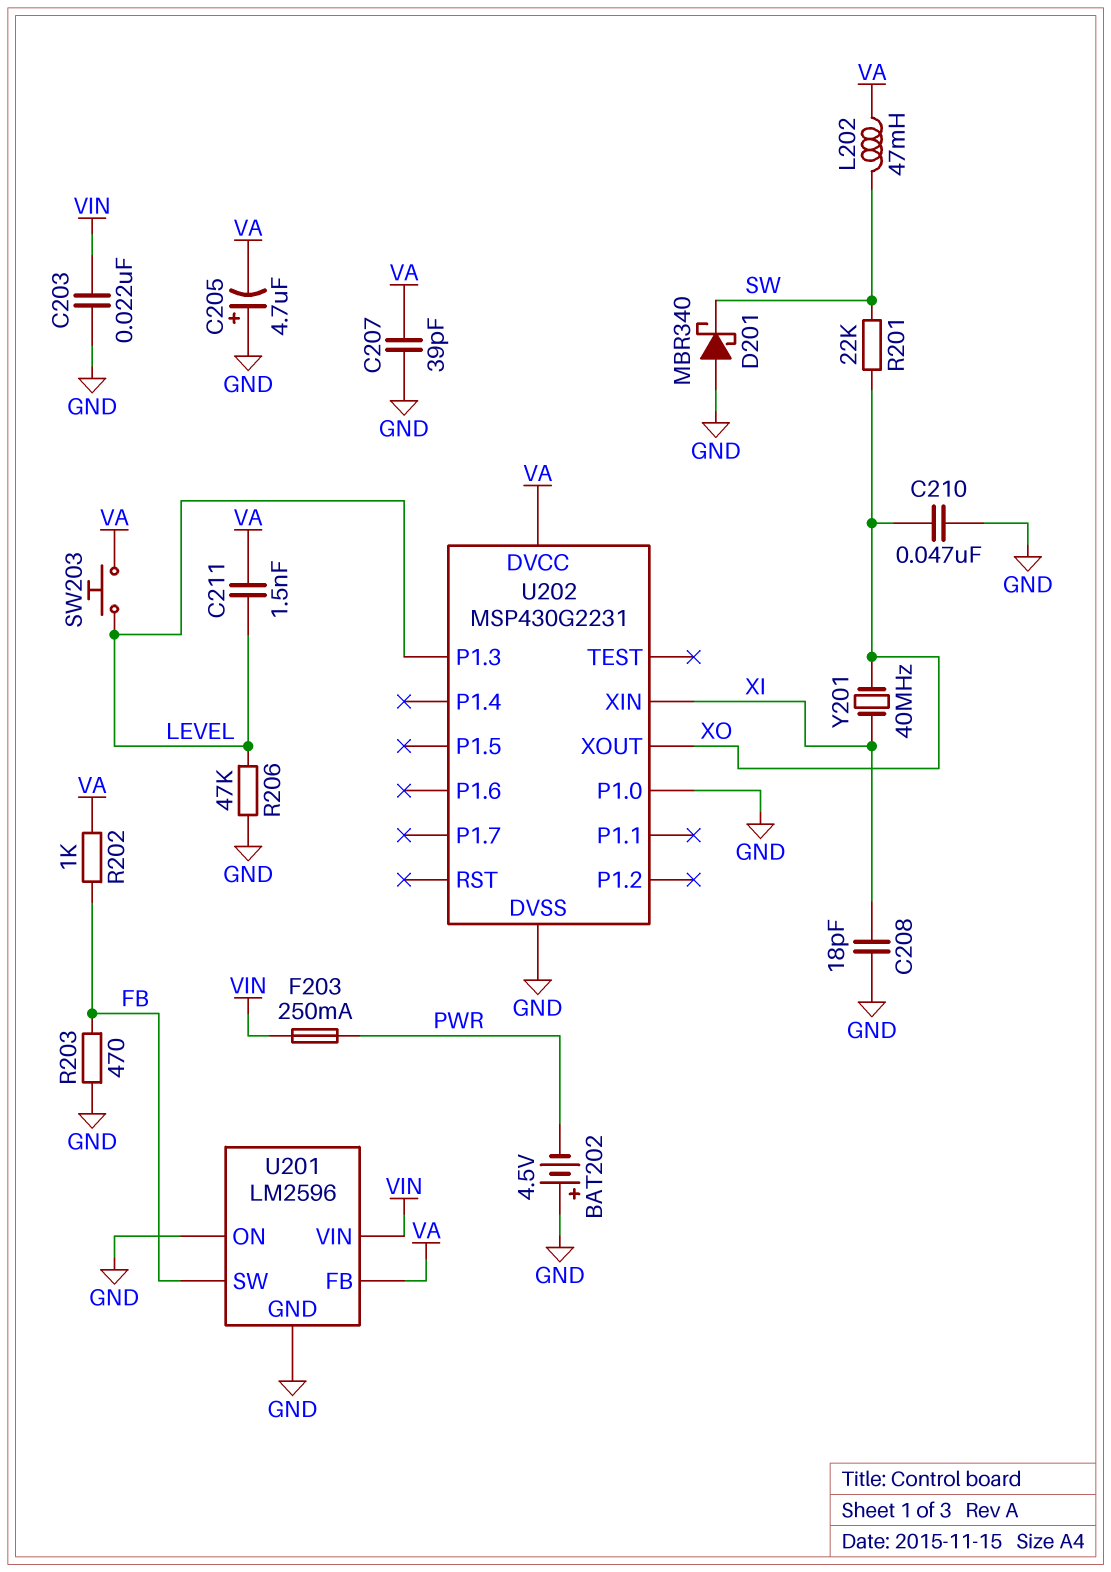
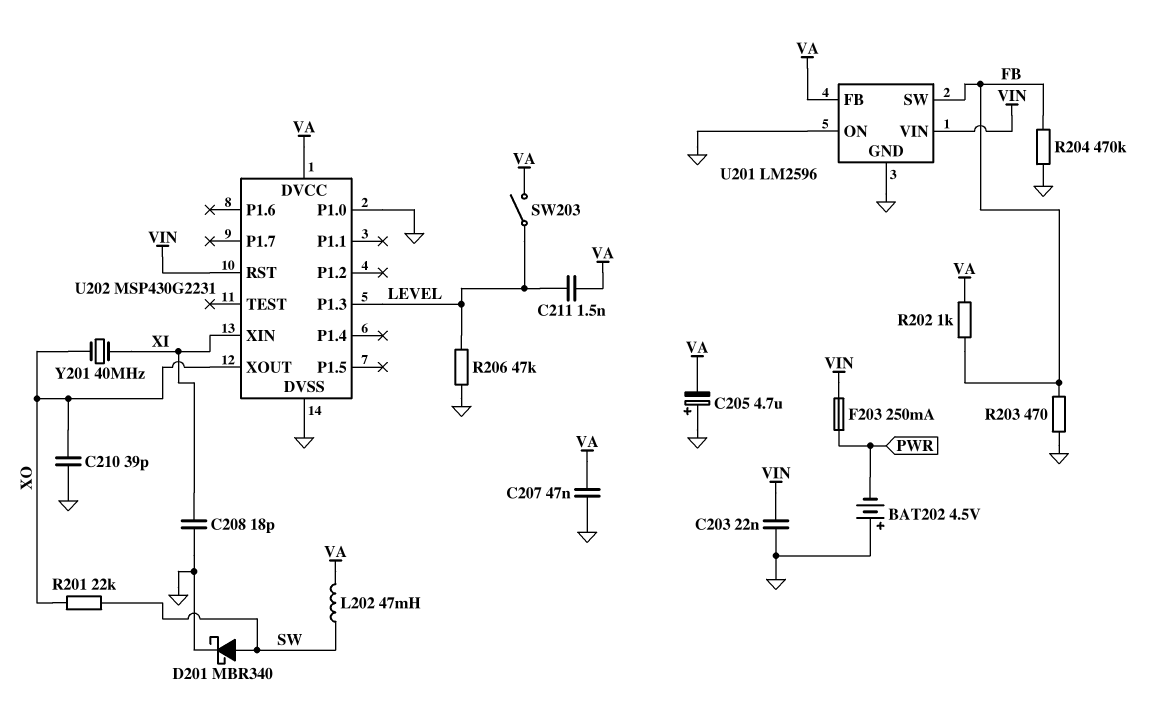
C207: 39pF (GND, VA) -> 47nF (GND, VA)
C210: 47nF (GND, XO) -> 39pF (GND, XO)
D201: schottky MBR340 (A GND, K SW) -> schottky MBR340 (A SW, K GND)
R204: none -> 470k (FB, GND)
SW203: button (LEVEL, VA) -> switch (LEVEL, VA)
U202 pin RST: none -> VIN

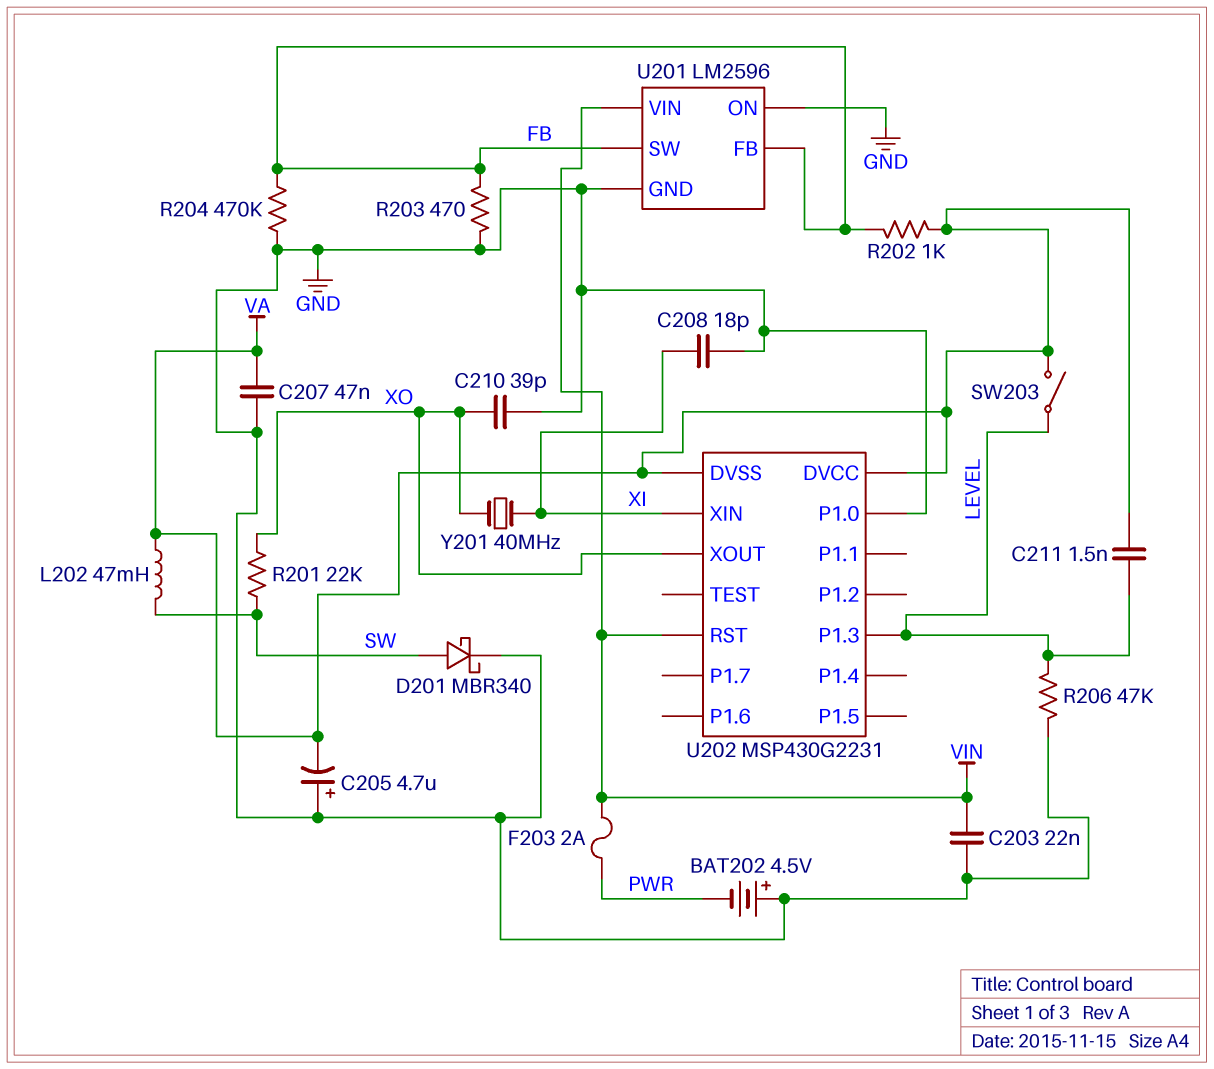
F203: 250mA (PWR, VIN) -> 2A (PWR, VIN)
U201 pin FB: VA -> FB
U202 pin DVSS: GND -> VA

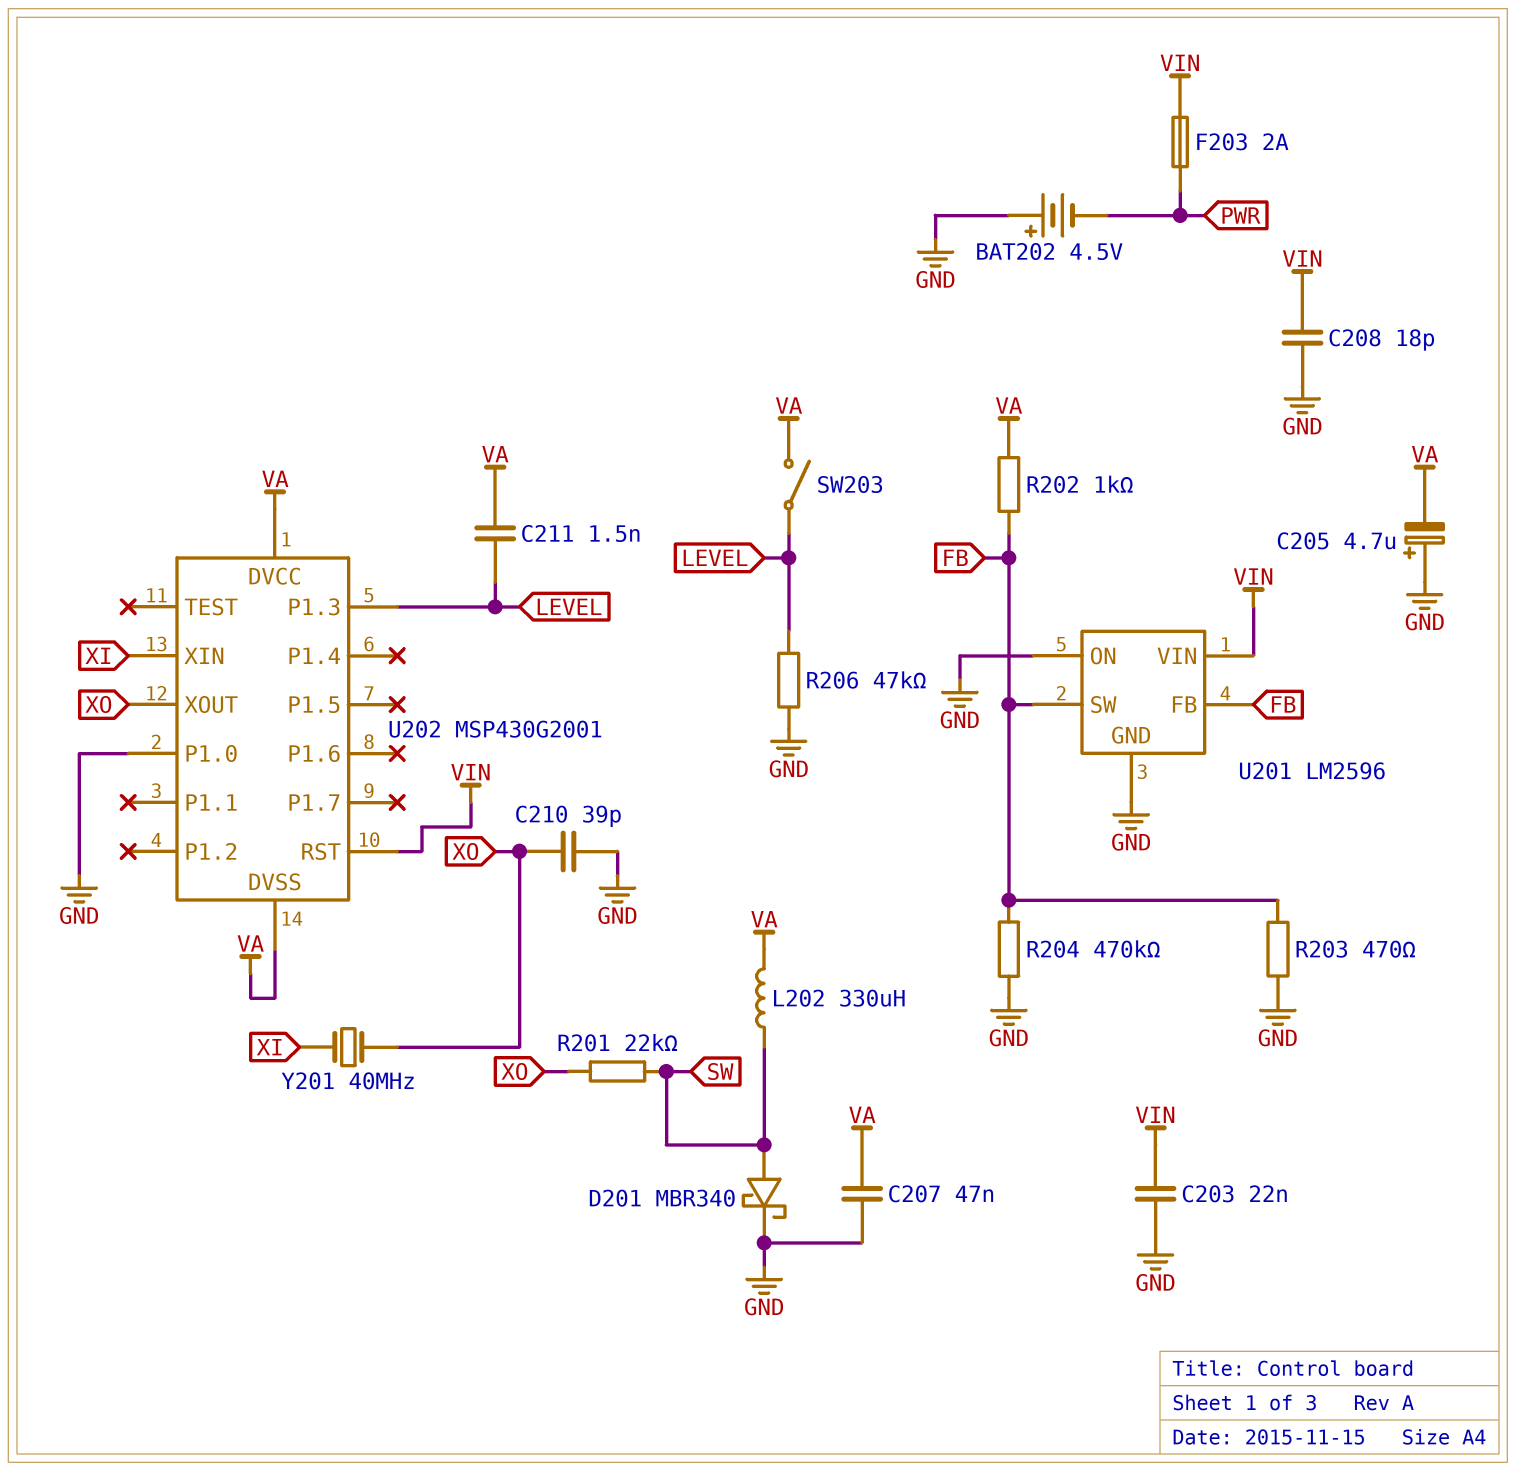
C208: 18pF (GND, XI) -> 18pF (GND, VIN)
L202: 47mH (SW, VA) -> 330uH (SW, VA)
U202: MSP430G2231 -> MSP430G2001

